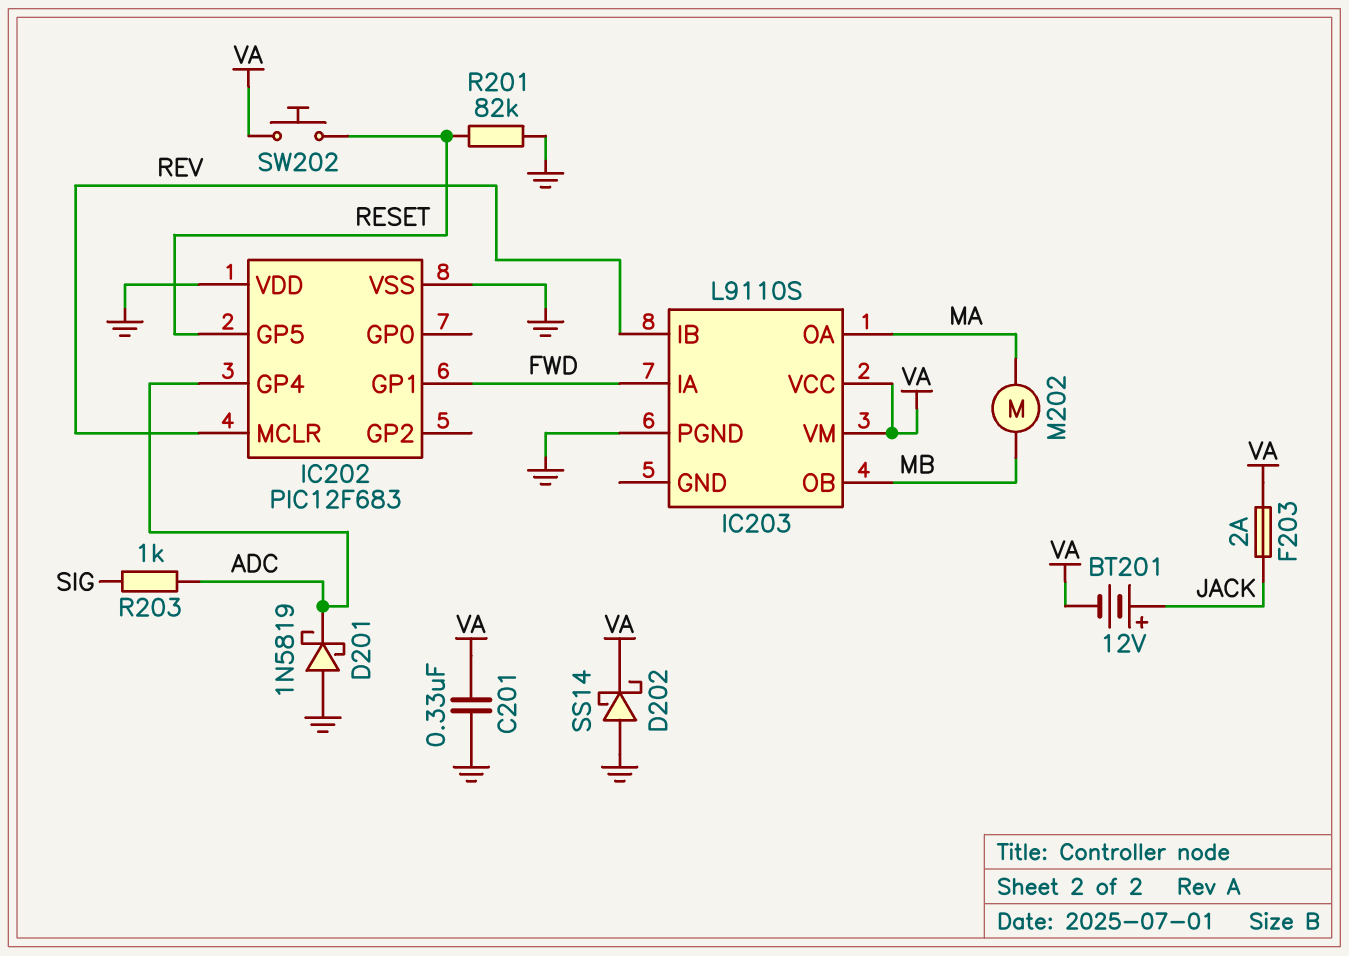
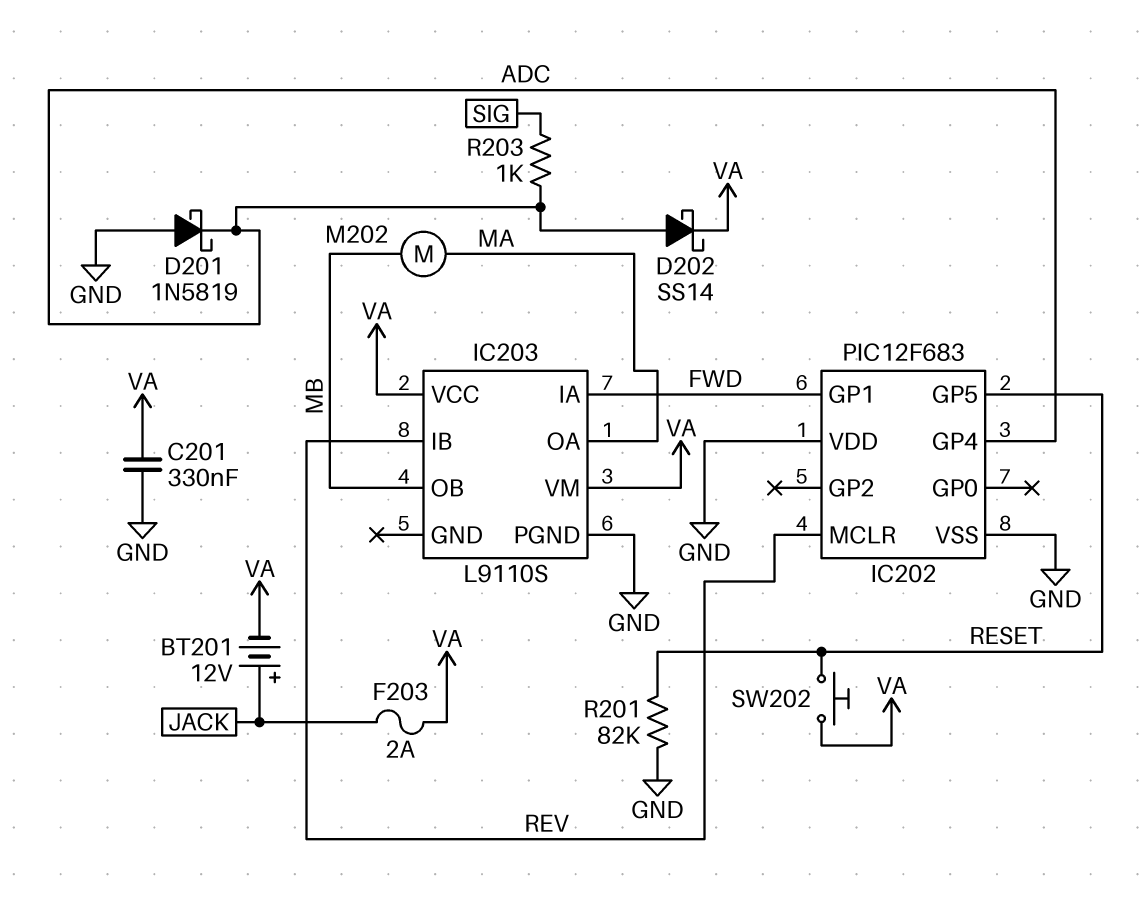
D202: schottky SS14 (A GND, K VA) -> schottky SS14 (A ADC, K VA)

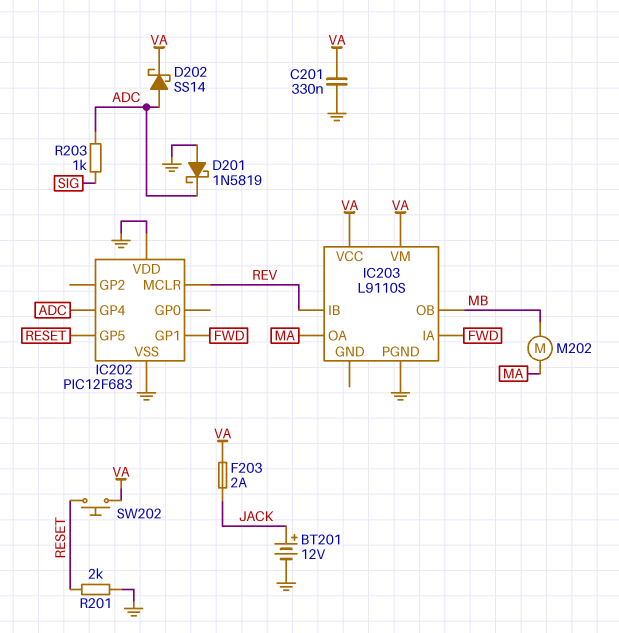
BT201: 12V (plus JACK, minus VA) -> 12V (plus JACK, minus GND)
R201: 82k (GND, RESET) -> 2k (GND, RESET)

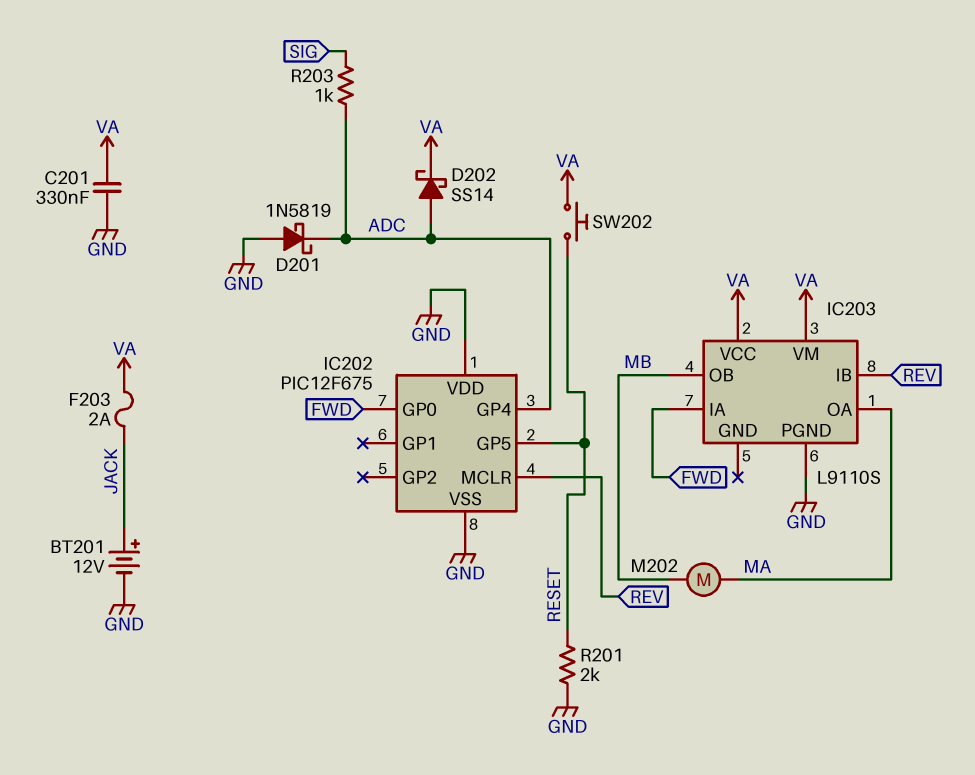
IC202: PIC12F683 -> PIC12F675
IC202 pin GP0: none -> FWD
IC202 pin GP1: FWD -> none

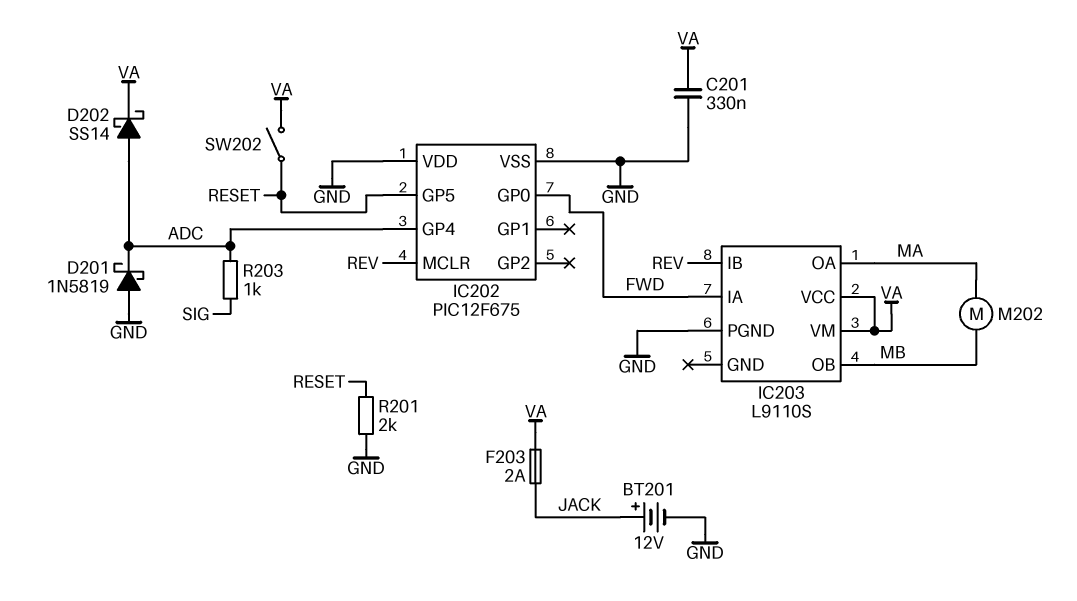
SW202: button (RESET, VA) -> switch (RESET, VA)

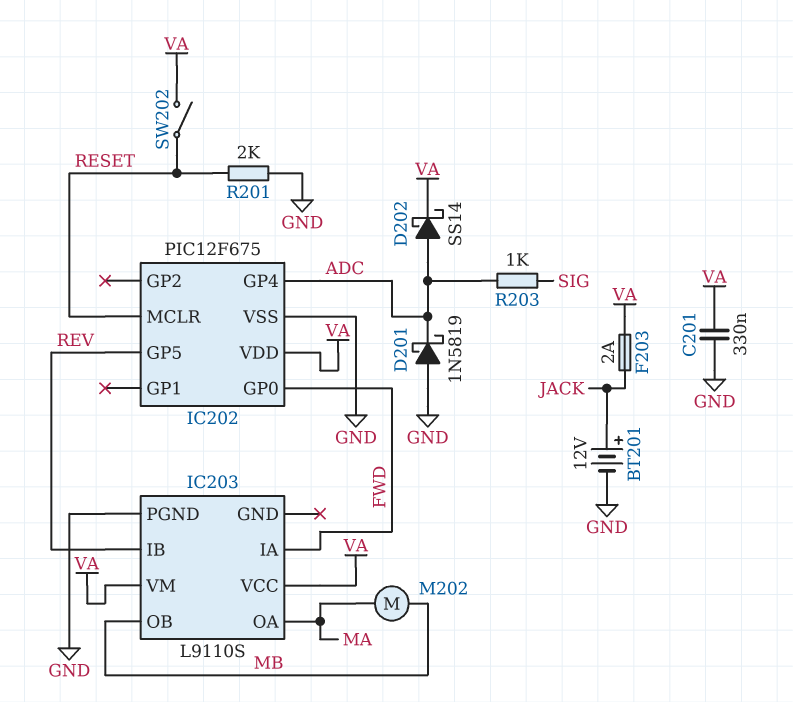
IC202 pin GP5: RESET -> REV
IC202 pin MCLR: REV -> RESET
IC202 pin VDD: GND -> VA

